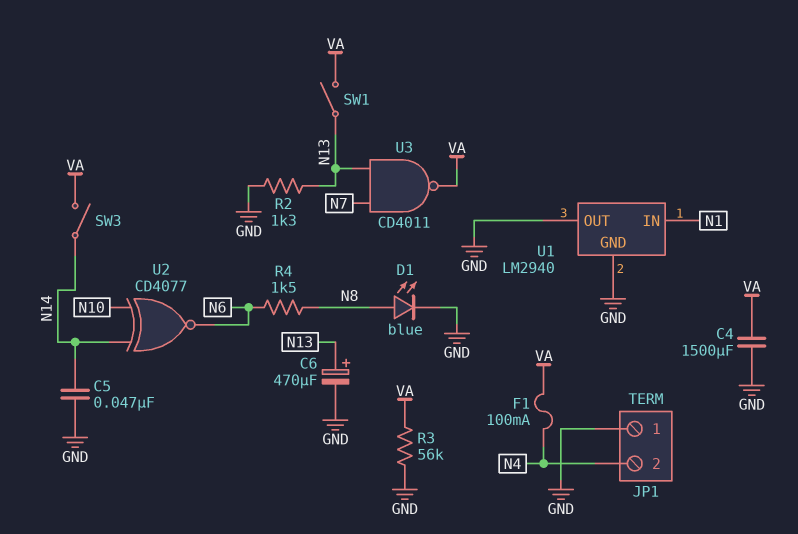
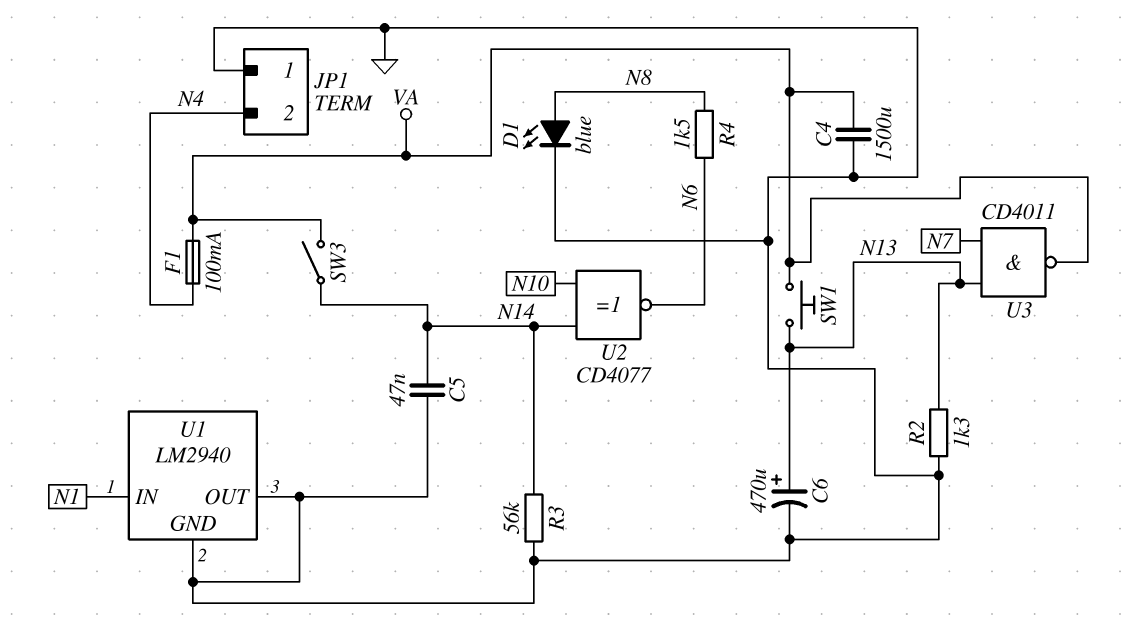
R3: 56k (GND, VA) -> 56k (GND, N14)
SW1: switch (N13, VA) -> button (N13, VA)

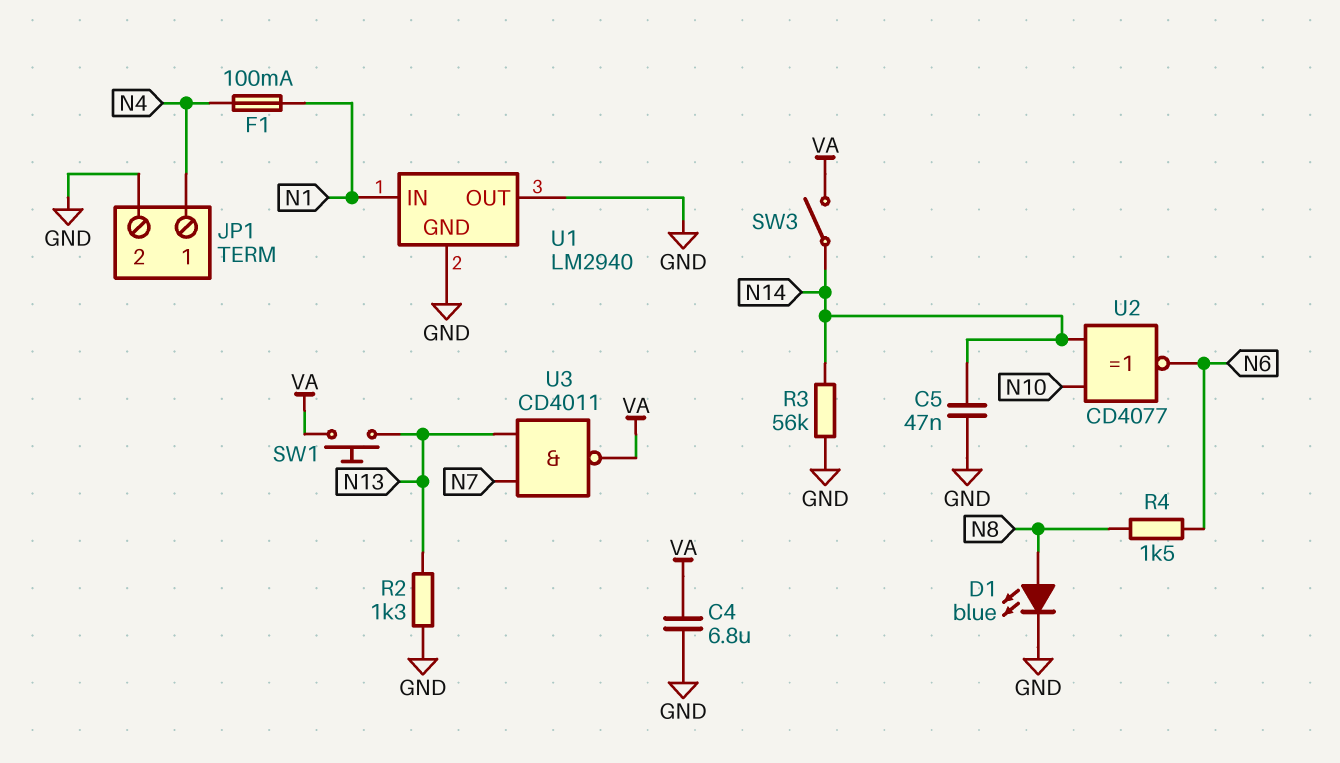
C4: 1500uF (GND, VA) -> 6.8uF (GND, VA)
C6: 470uF (plus N13, minus GND) -> none
F1: 100mA (N4, VA) -> 100mA (N1, N4)
JP1 pin 1: GND -> N4
JP1 pin 2: N4 -> GND

